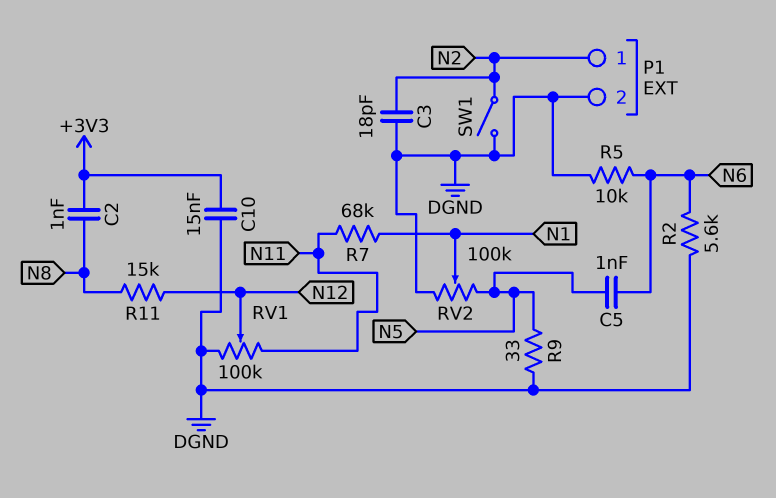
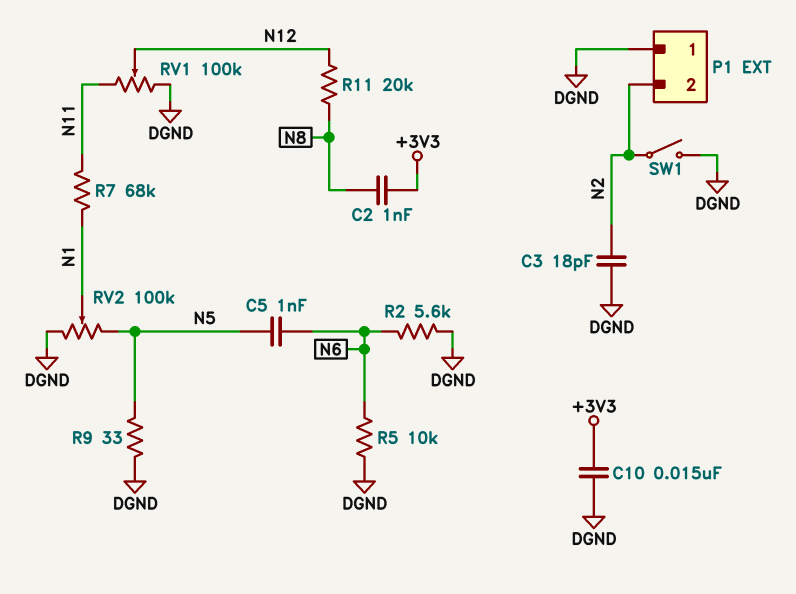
P1 pin 1: N2 -> DGND
P1 pin 2: DGND -> N2
R11: 15k (N8, N12) -> 20k (N8, N12)

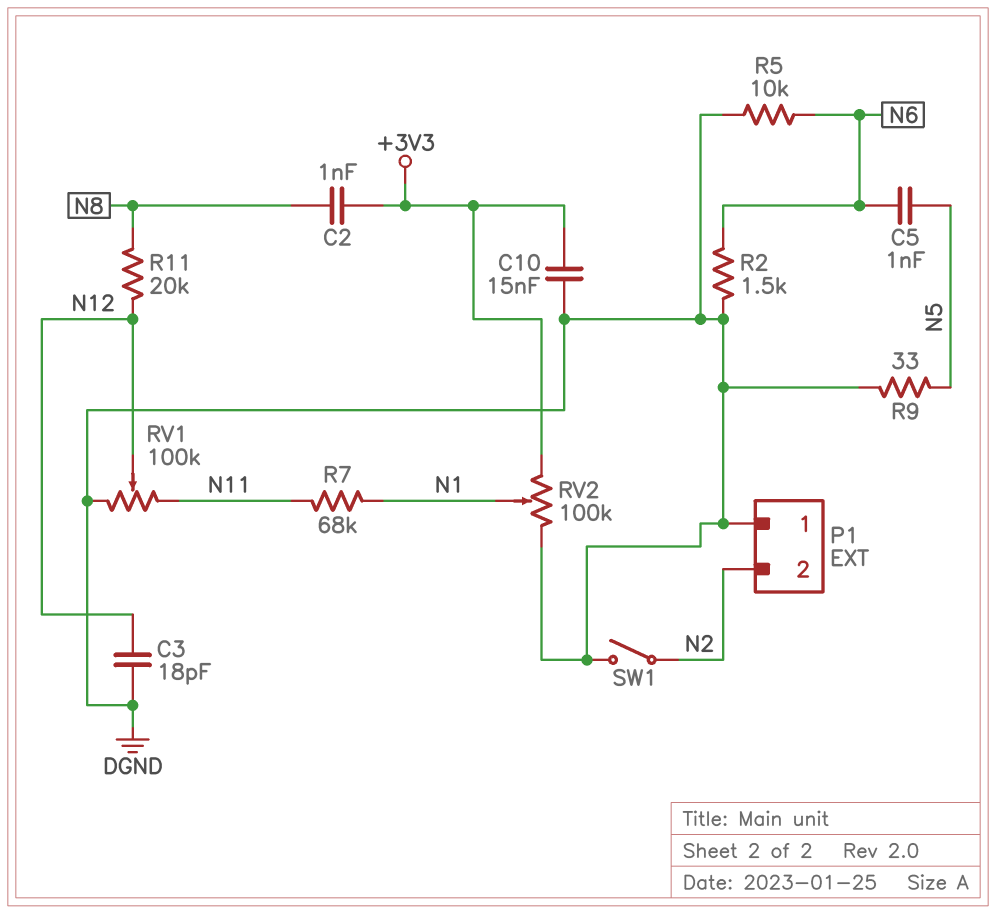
C3: 18pF (DGND, N2) -> 18pF (DGND, N12)
R2: 5.6k (DGND, N6) -> 1.5k (DGND, N6)
RV2: 100k (DGND, N5, wiper N1) -> 100k (+3V3, DGND, wiper N1)

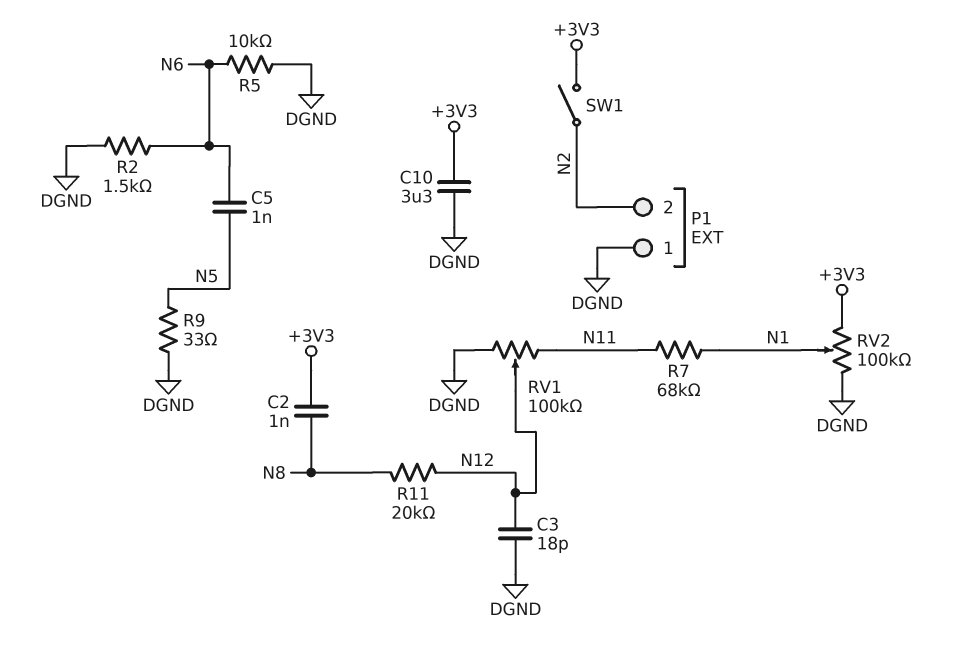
C10: 15nF (+3V3, DGND) -> 3.3uF (+3V3, DGND)
SW1: switch (DGND, N2) -> switch (+3V3, N2)

